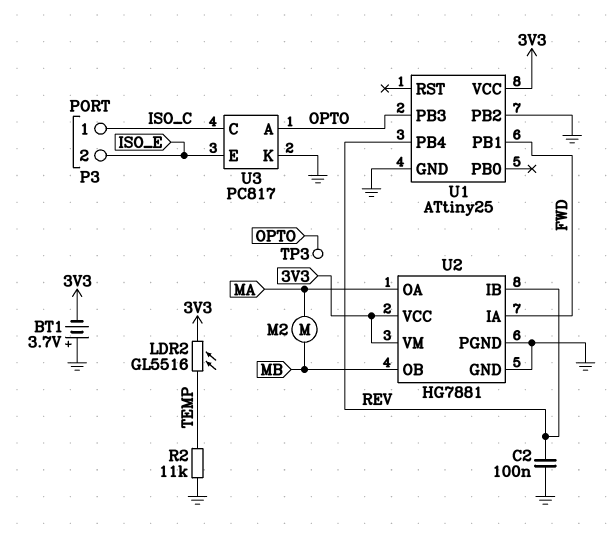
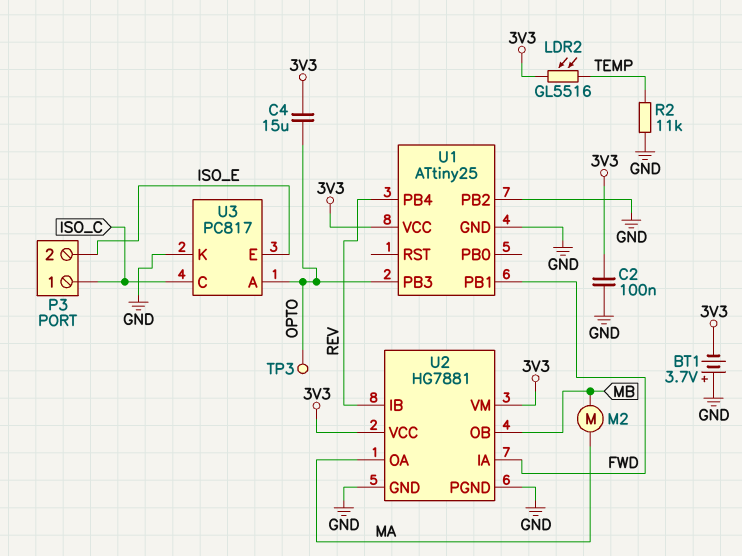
C2: 100nF (GND, REV) -> 100nF (3V3, GND)
C4: none -> 15uF (3V3, OPTO)

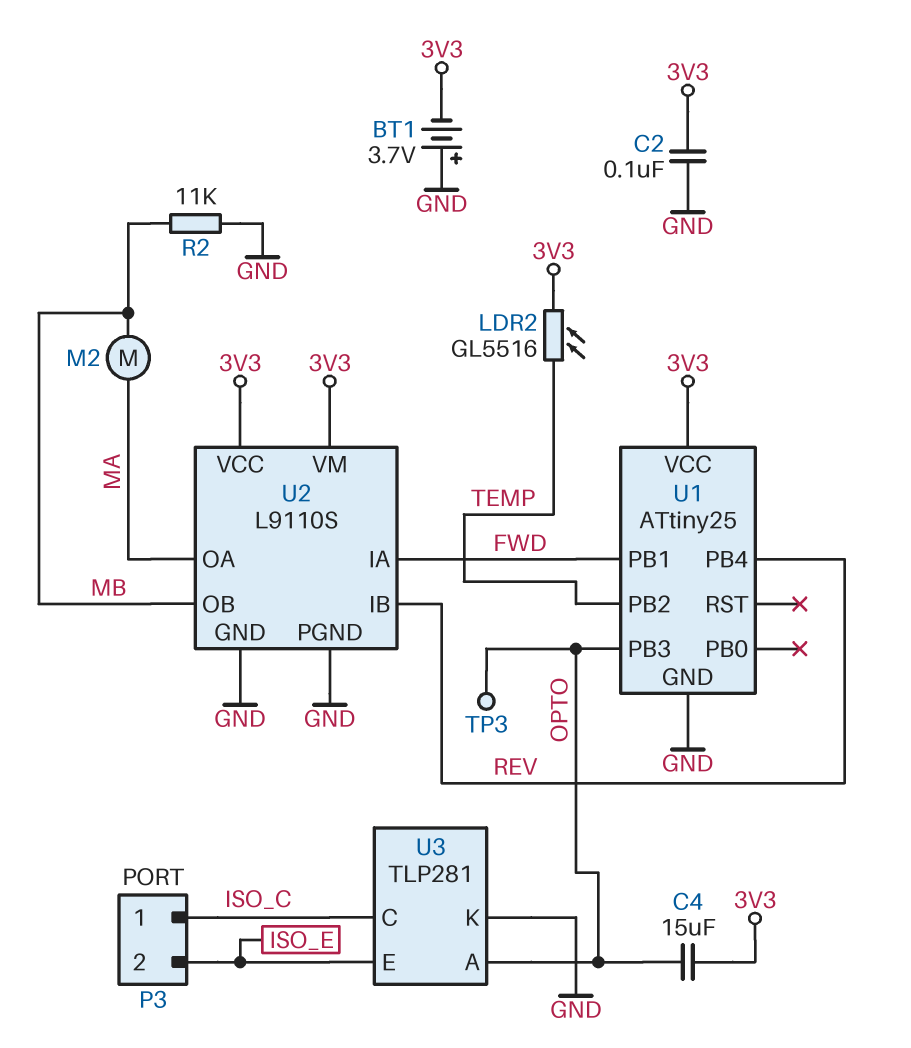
R2: 11k (GND, TEMP) -> 11k (GND, MB)
U1 pin PB2: GND -> TEMP
U2: HG7881 -> L9110S
U3: PC817 -> TLP281

